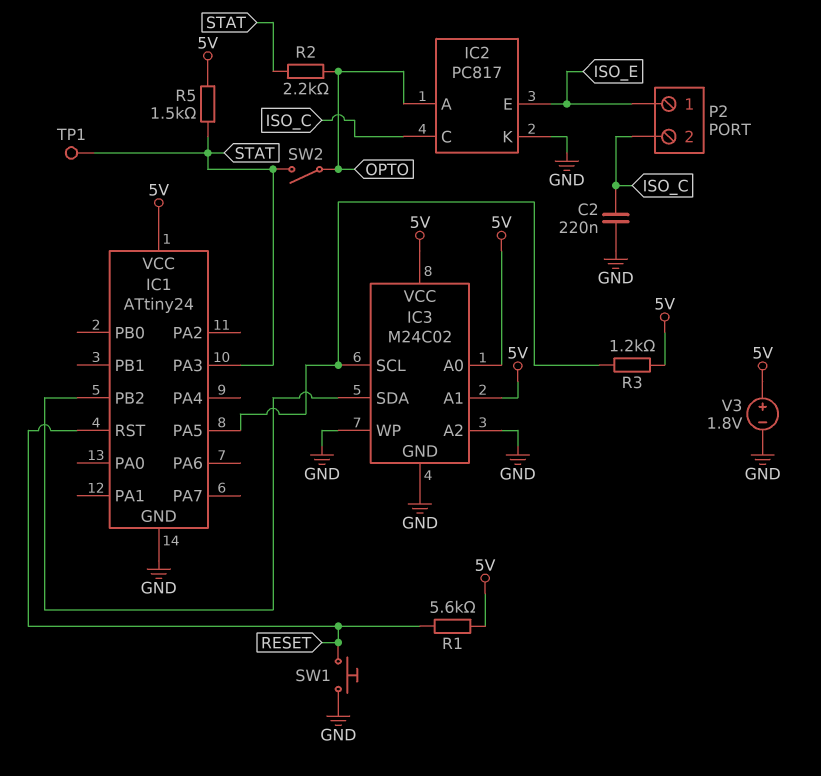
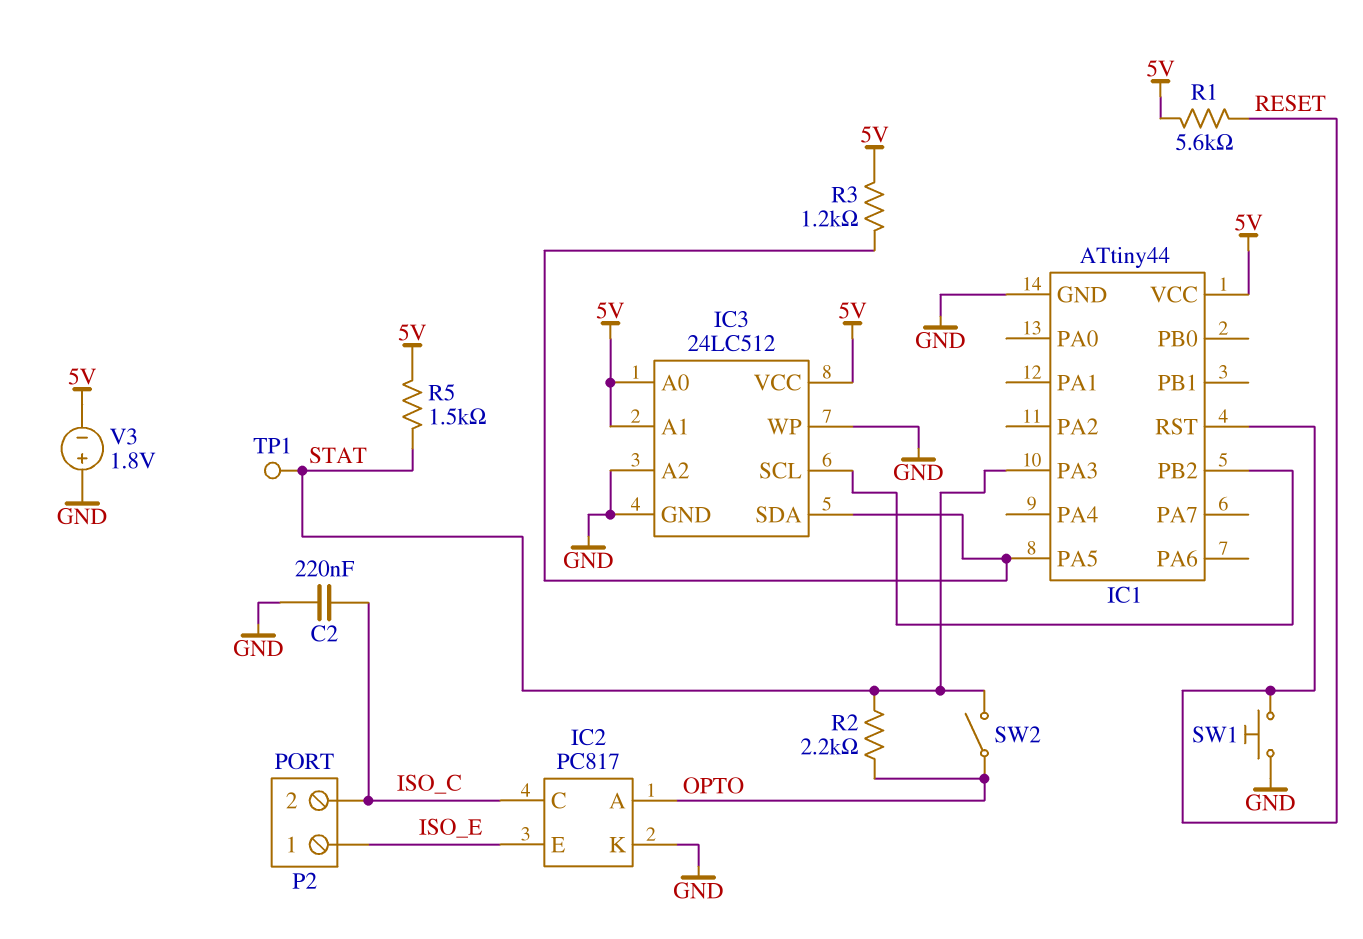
IC1: ATtiny24 -> ATtiny44
IC3: M24C02 -> 24LC512
IC3 pin SCL: IC1/PA5 -> IC1/PB2
IC3 pin SDA: IC1/PB2 -> IC1/PA5
V3: 1.8V (plus 5V, minus GND) -> 1.8V (plus GND, minus 5V)

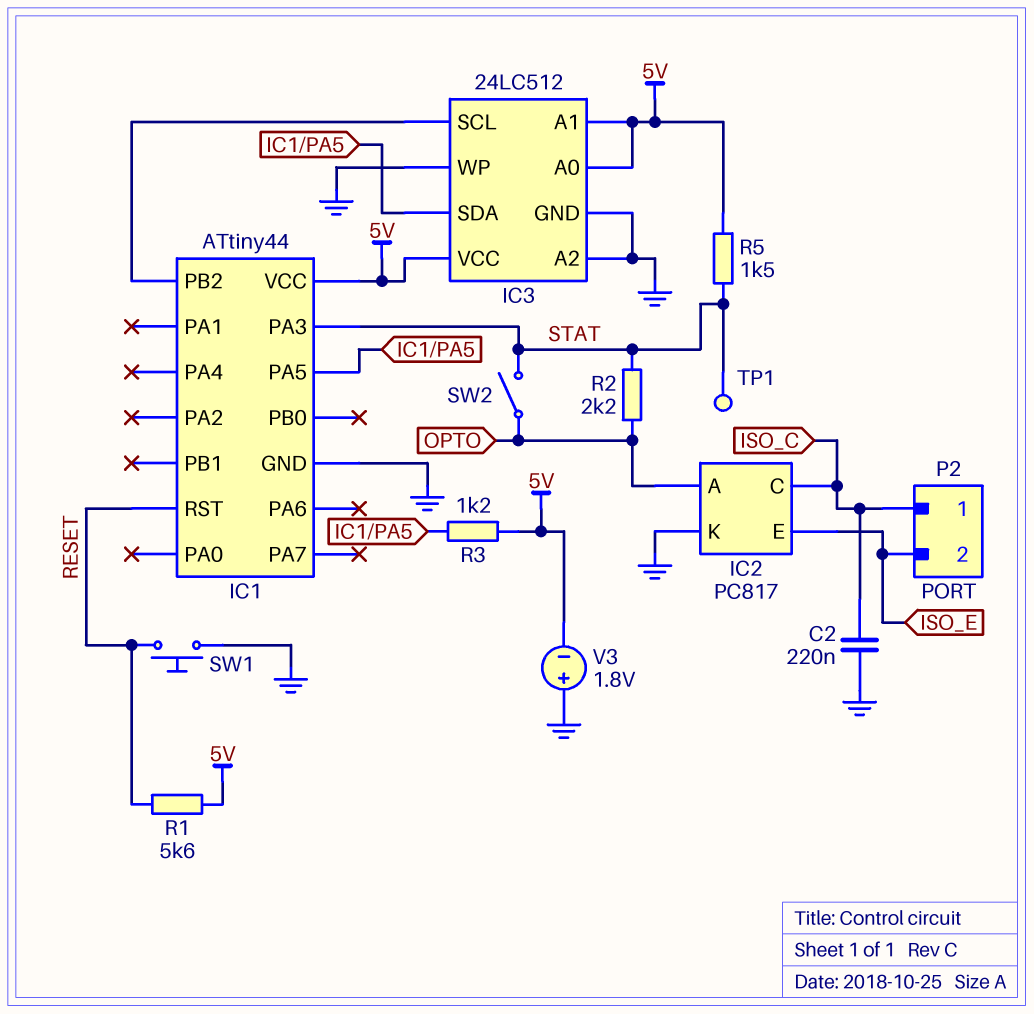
P2 pin 1: ISO_E -> ISO_C
P2 pin 2: ISO_C -> ISO_E

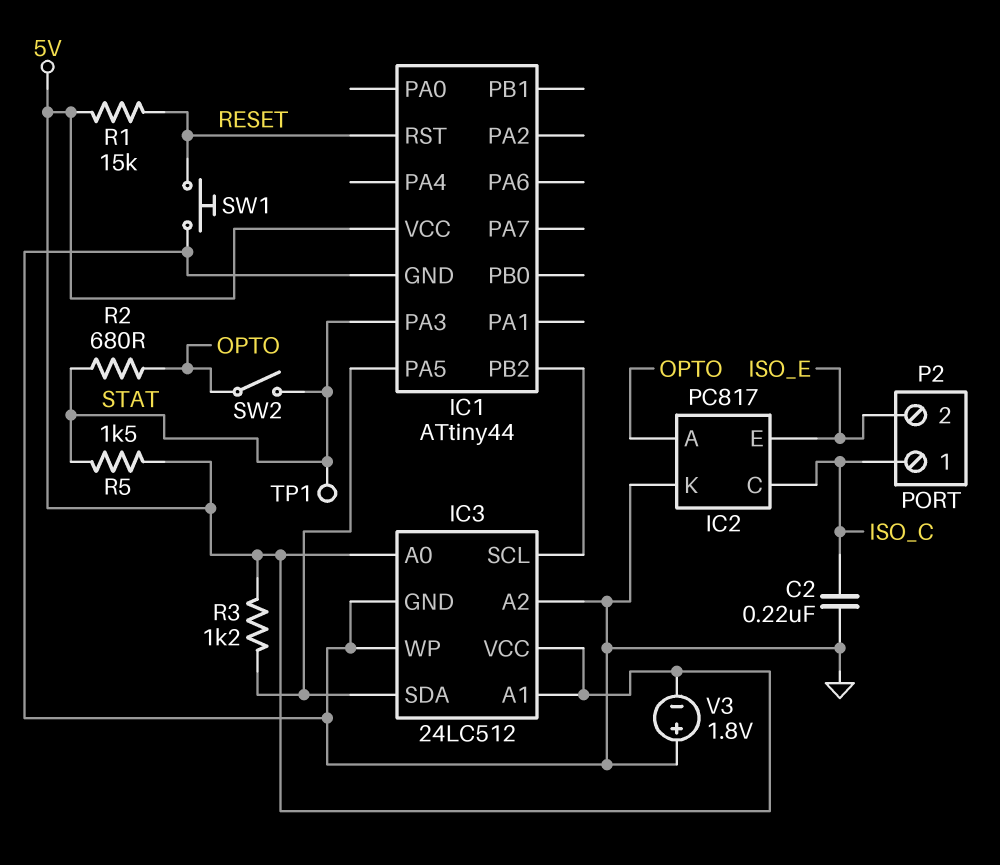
R1: 5.6k (5V, RESET) -> 15k (5V, RESET)
R2: 2.2k (OPTO, STAT) -> 680 (OPTO, STAT)

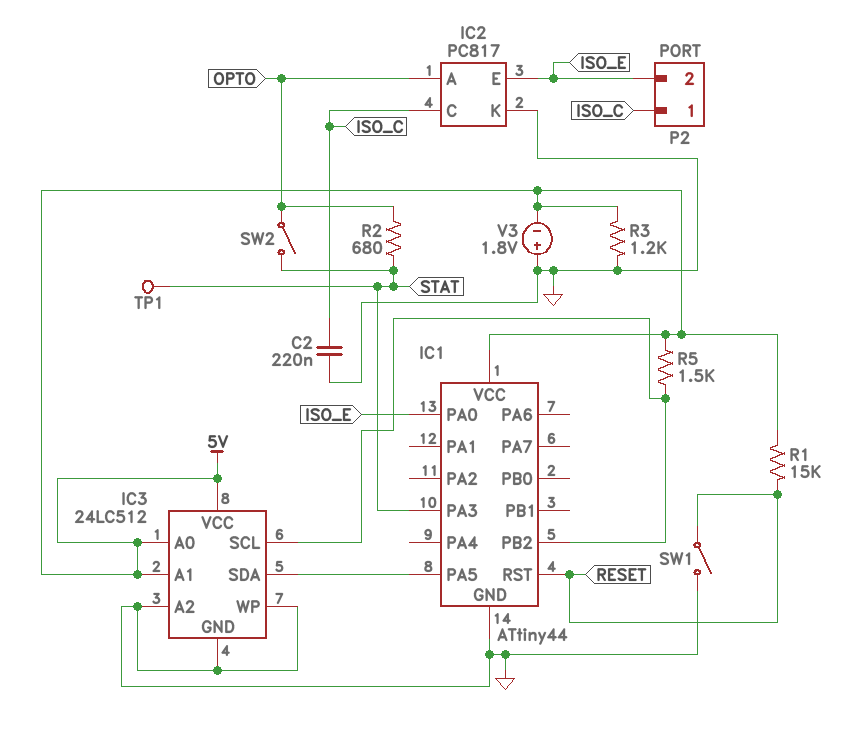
IC1 pin PA0: none -> ISO_E
R3: 1.2k (5V, IC1/PA5) -> 1.2k (5V, GND)
R5: 1.5k (5V, STAT) -> 1.5k (5V, IC1/PB2)
SW1: button (GND, RESET) -> switch (GND, RESET)

